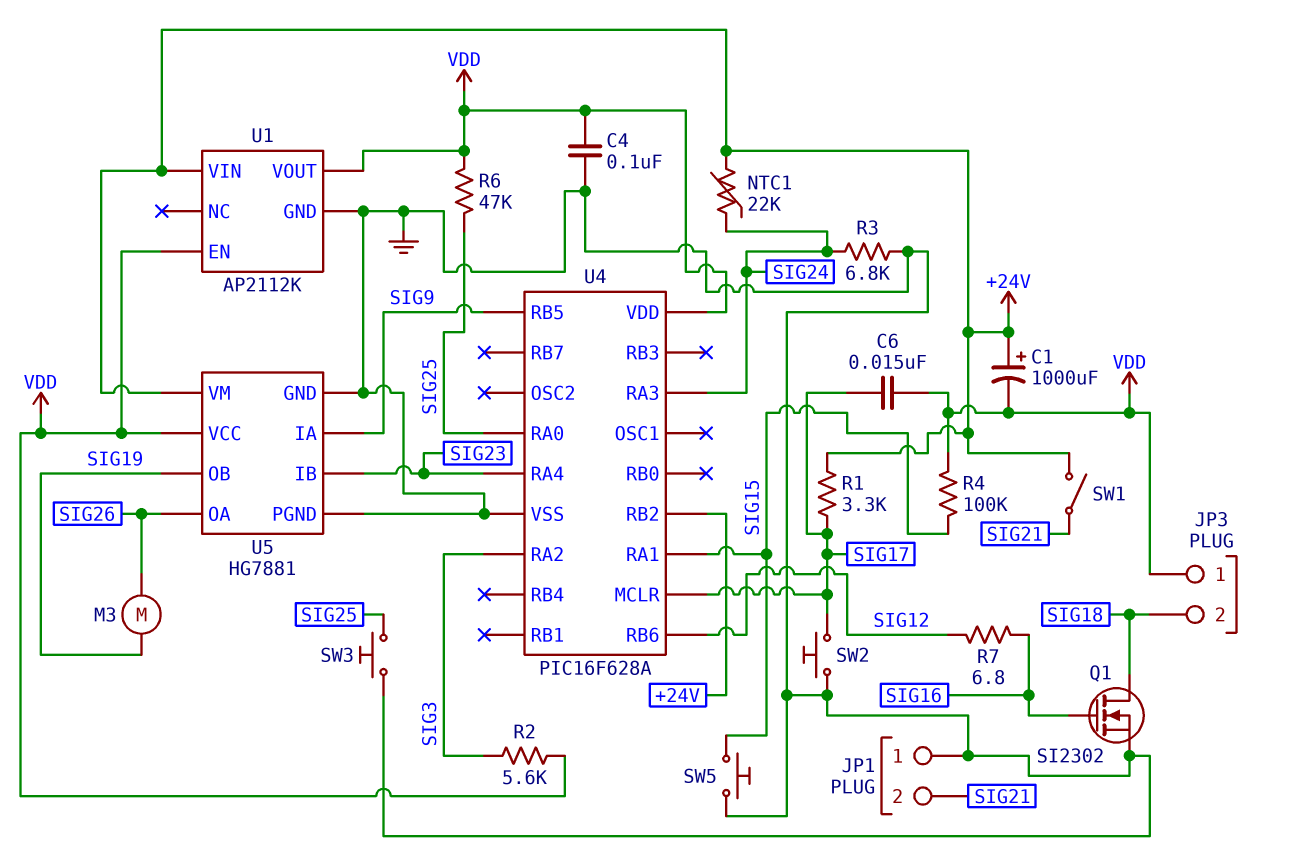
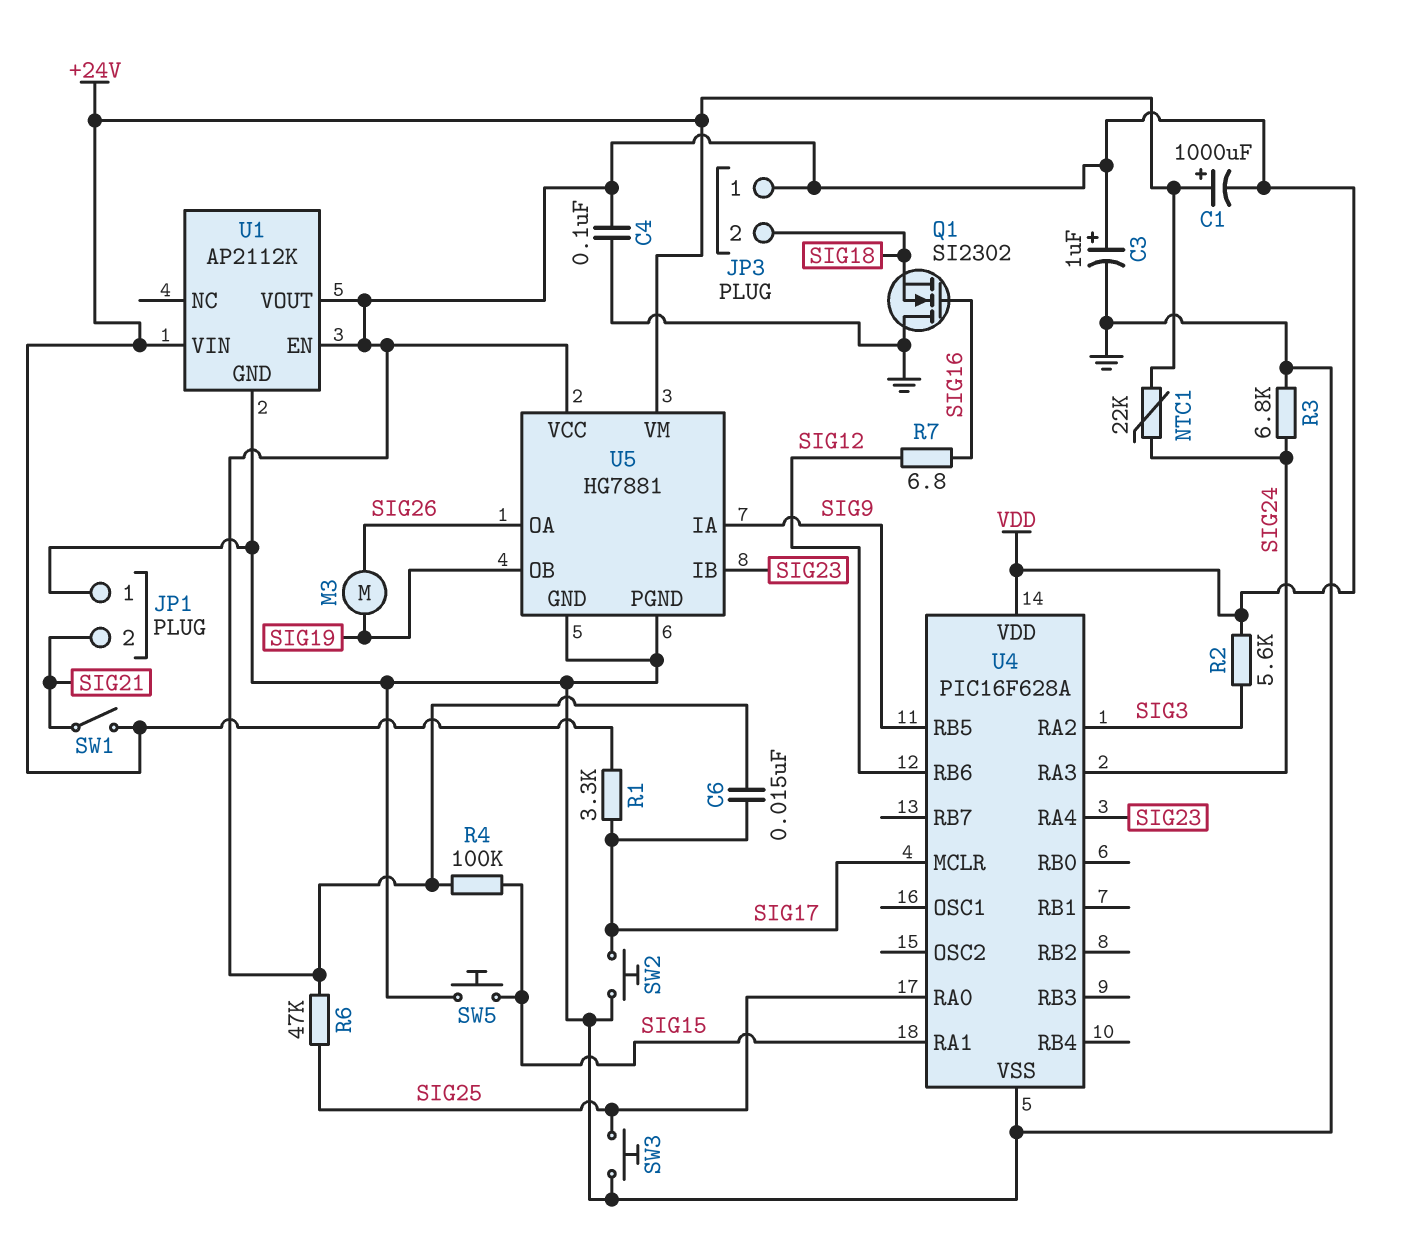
C3: none -> 1uF (plus VDD, minus GND)
Q1: NMOS SI2302 (G SIG16, D SIG18, S GND) -> NMOS SI2302 (G SIG16, D GND, S SIG18)
U4 pin RB2: +24V -> none

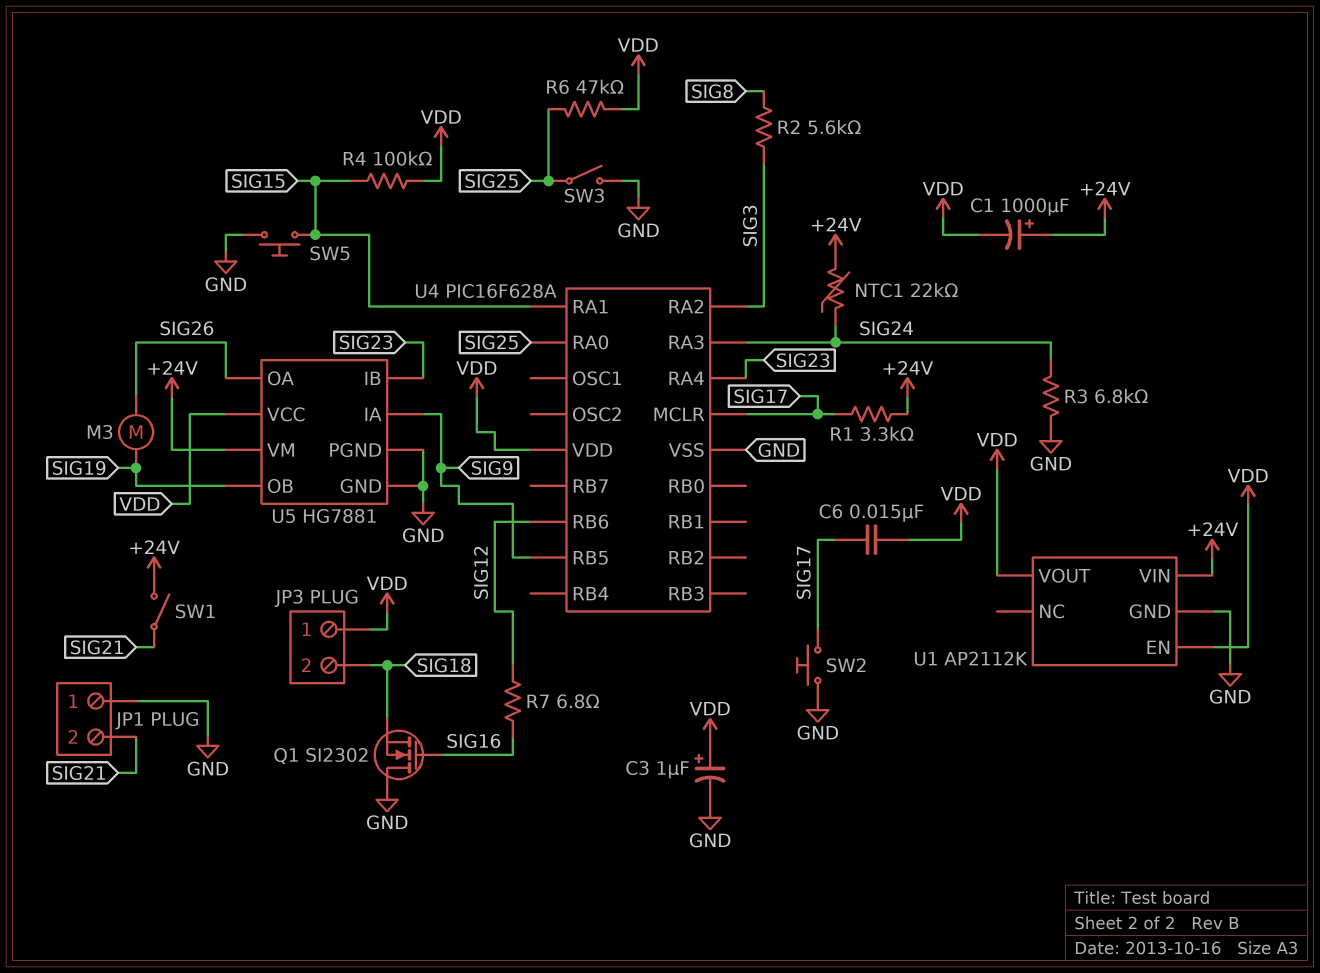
C4: 100nF (GND, VDD) -> none
R2: 5.6k (SIG3, VDD) -> 5.6k (SIG3, SIG8)
SW3: button (GND, SIG25) -> switch (GND, SIG25)

